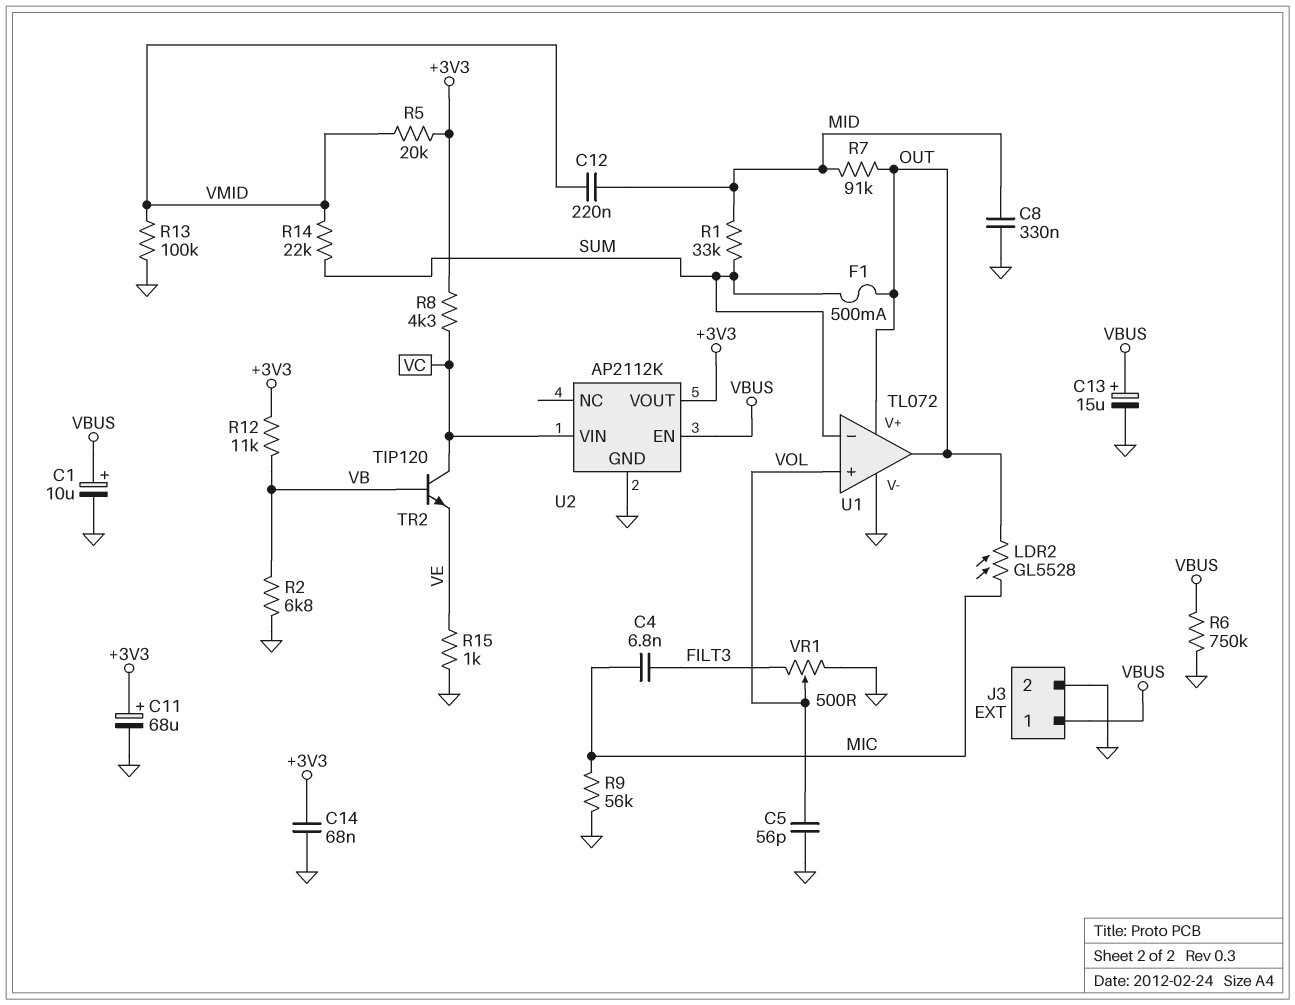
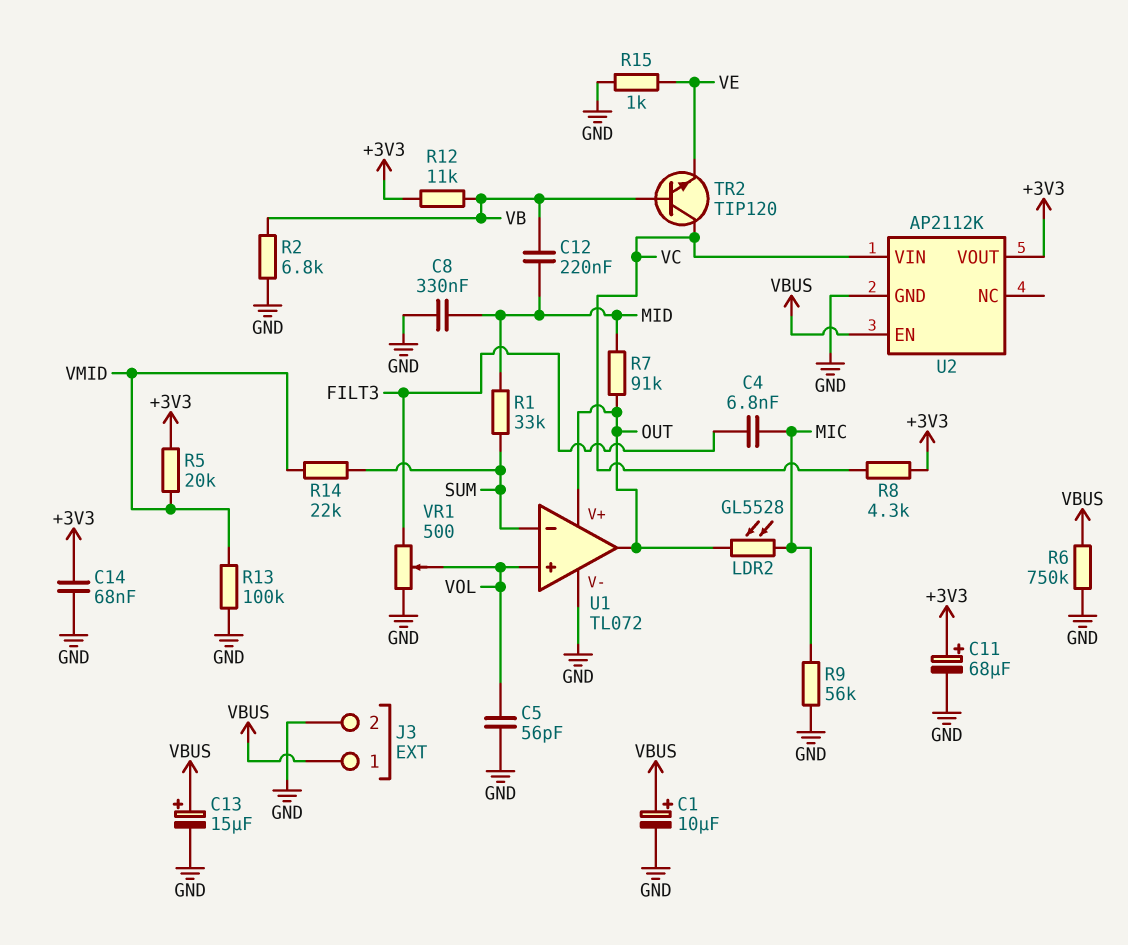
C12: 220nF (MID, VMID) -> 220nF (MID, VB)
F1: 500mA (OUT, SUM) -> none

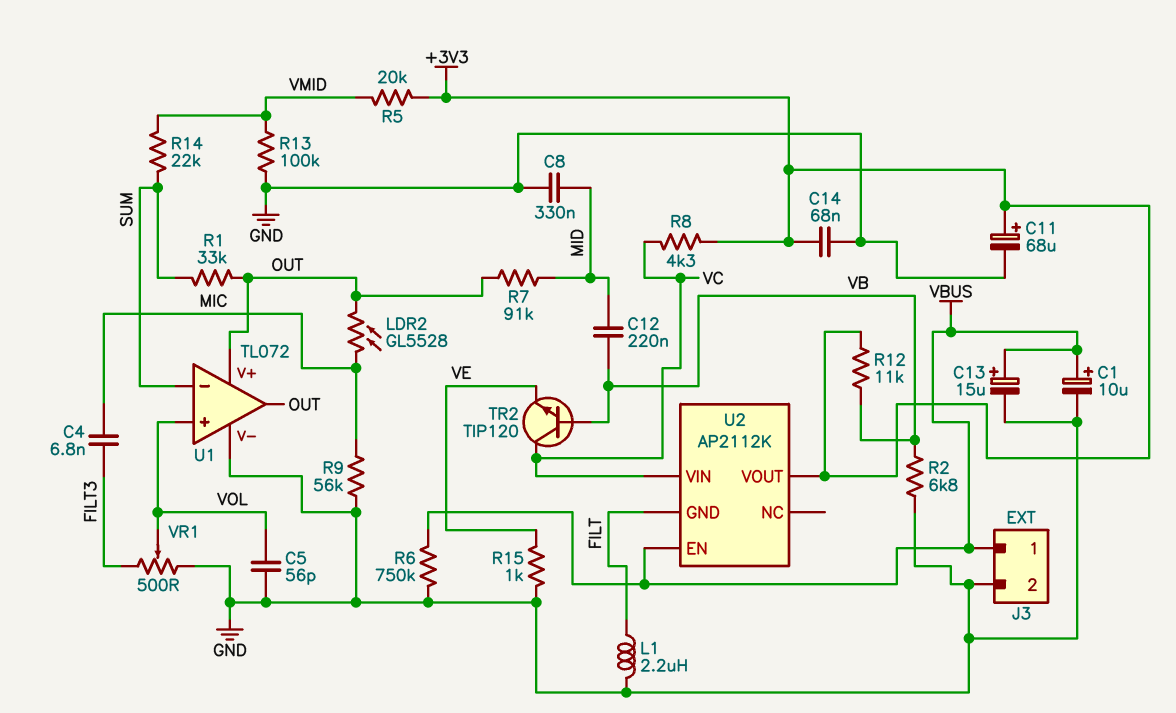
L1: none -> 2.2uH (FILT, GND)
R1: 33k (MID, SUM) -> 33k (OUT, SUM)
U2 pin GND: GND -> FILT

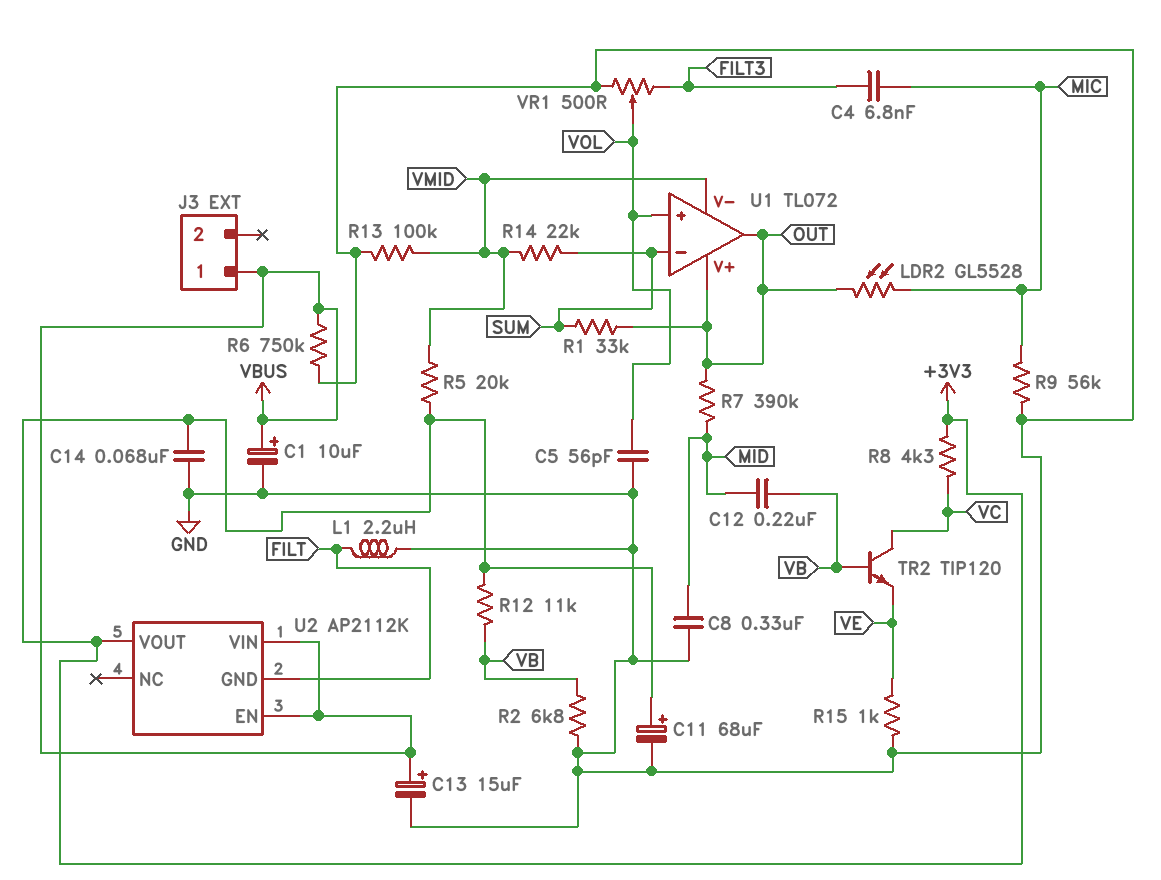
J3 pin 2: GND -> none
R7: 91k (MID, OUT) -> 390k (MID, OUT)
U1 pin V-: GND -> VMID
U2 pin VIN: VC -> VBUS

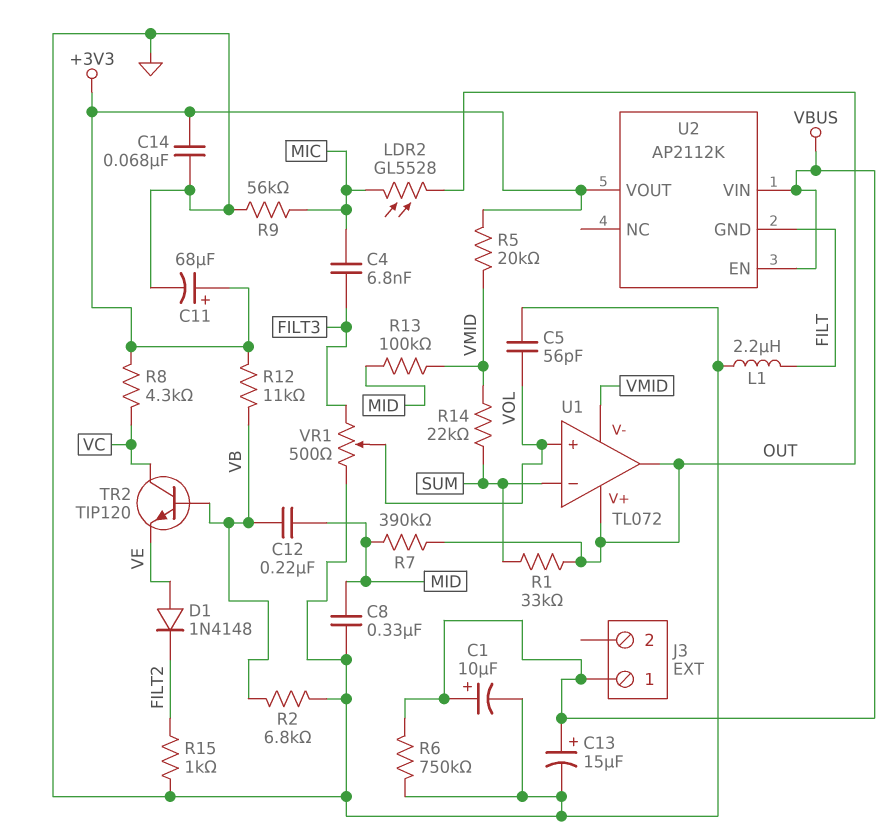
D1: none -> diode 1N4148 (A VE, K FILT2)
R13: 100k (GND, VMID) -> 100k (MID, VMID)
R15: 1k (GND, VE) -> 1k (FILT2, GND)

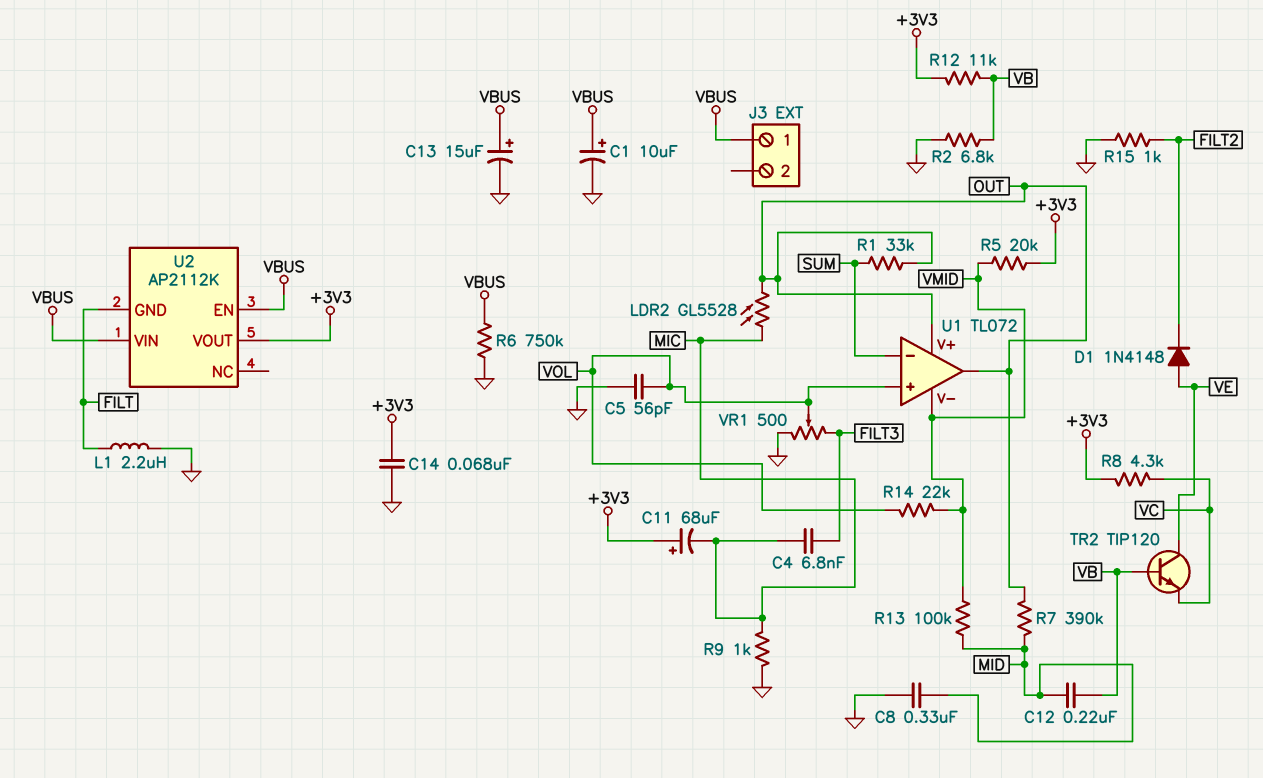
C11: 68uF (plus +3V3, minus GND) -> 68uF (plus +3V3, minus MIC)
R9: 56k (GND, MIC) -> 1k (GND, MIC)
R14: 22k (SUM, VMID) -> 22k (VMID, VOL)
TR2: NPN TIP120 (B VB, C VC, E VE) -> NPN TIP120 (B VB, C VE, E VC)

